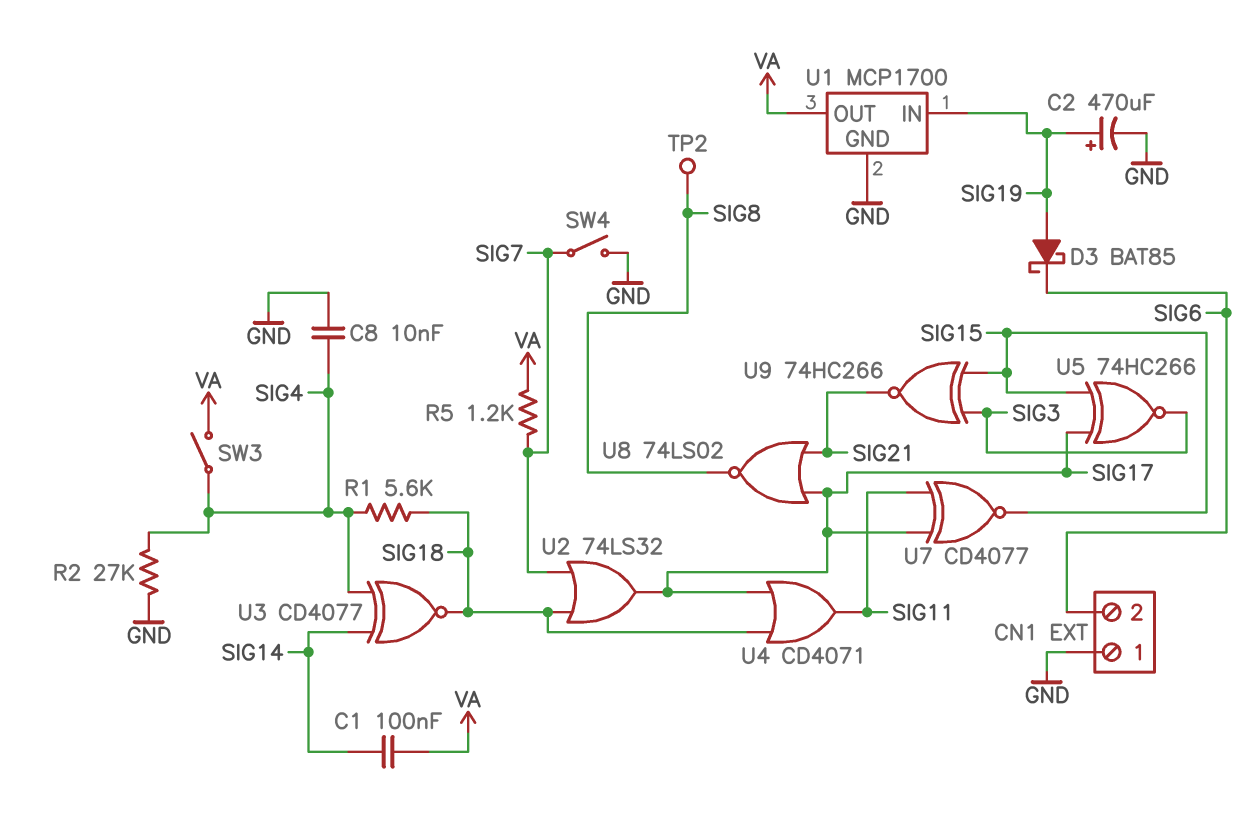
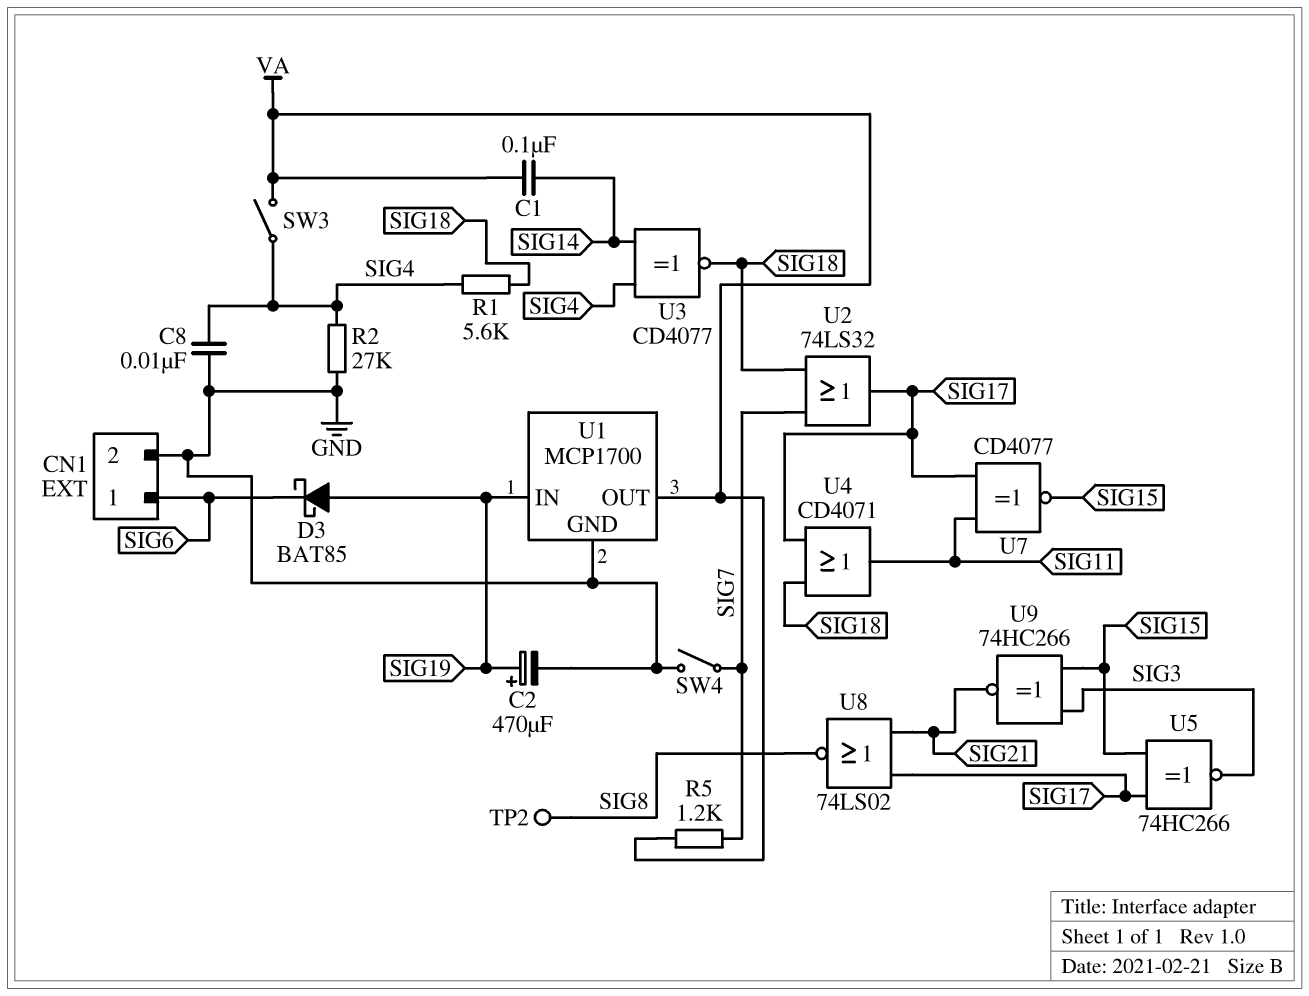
CN1 pin 1: GND -> SIG6
CN1 pin 2: SIG6 -> GND

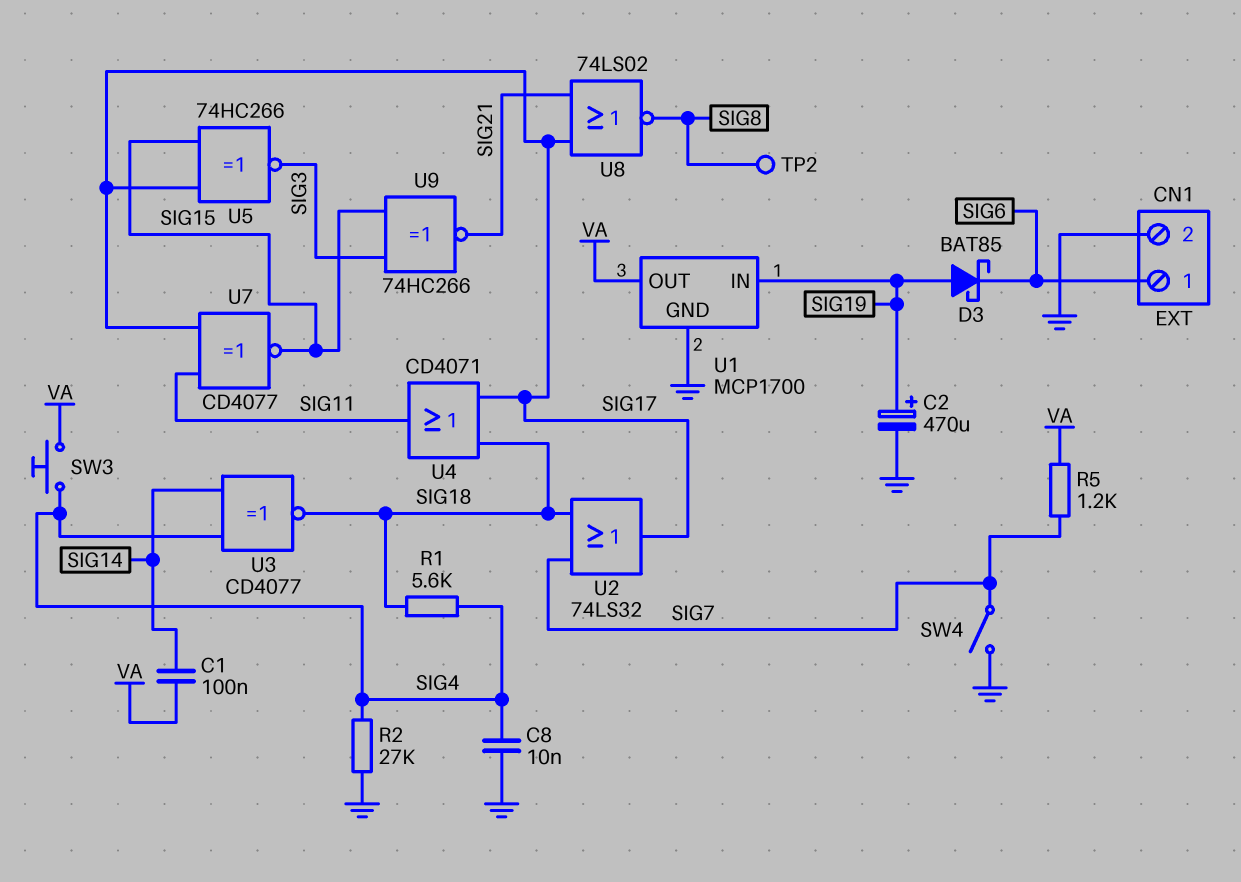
SW3: switch (SIG4, VA) -> button (SIG4, VA)

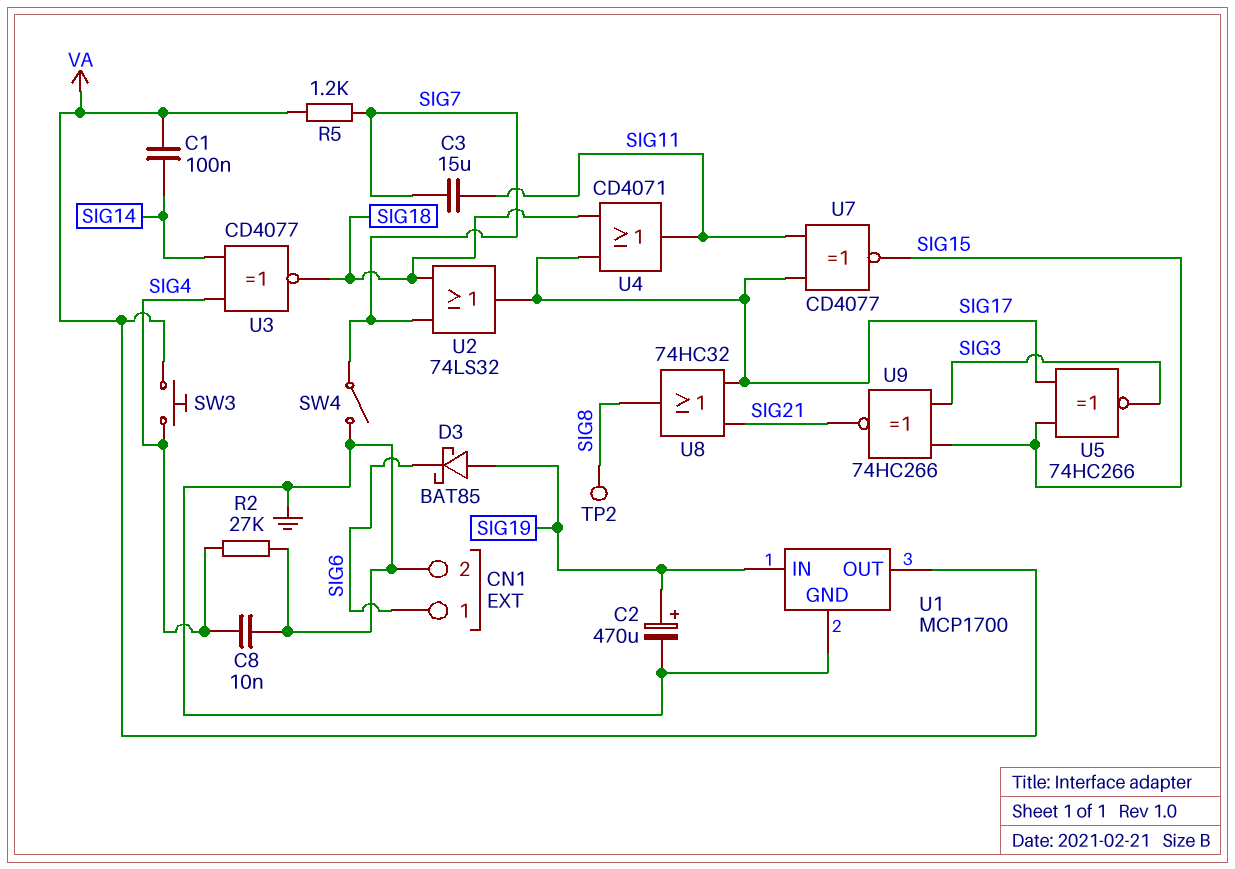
C3: none -> 15uF (SIG7, SIG11)
R1: 5.6k (SIG4, SIG18) -> none
U8: NOR 74LS02 (in SIG17, in SIG21, out SIG8) -> OR 74HC32 (in SIG17, in SIG21, out SIG8)

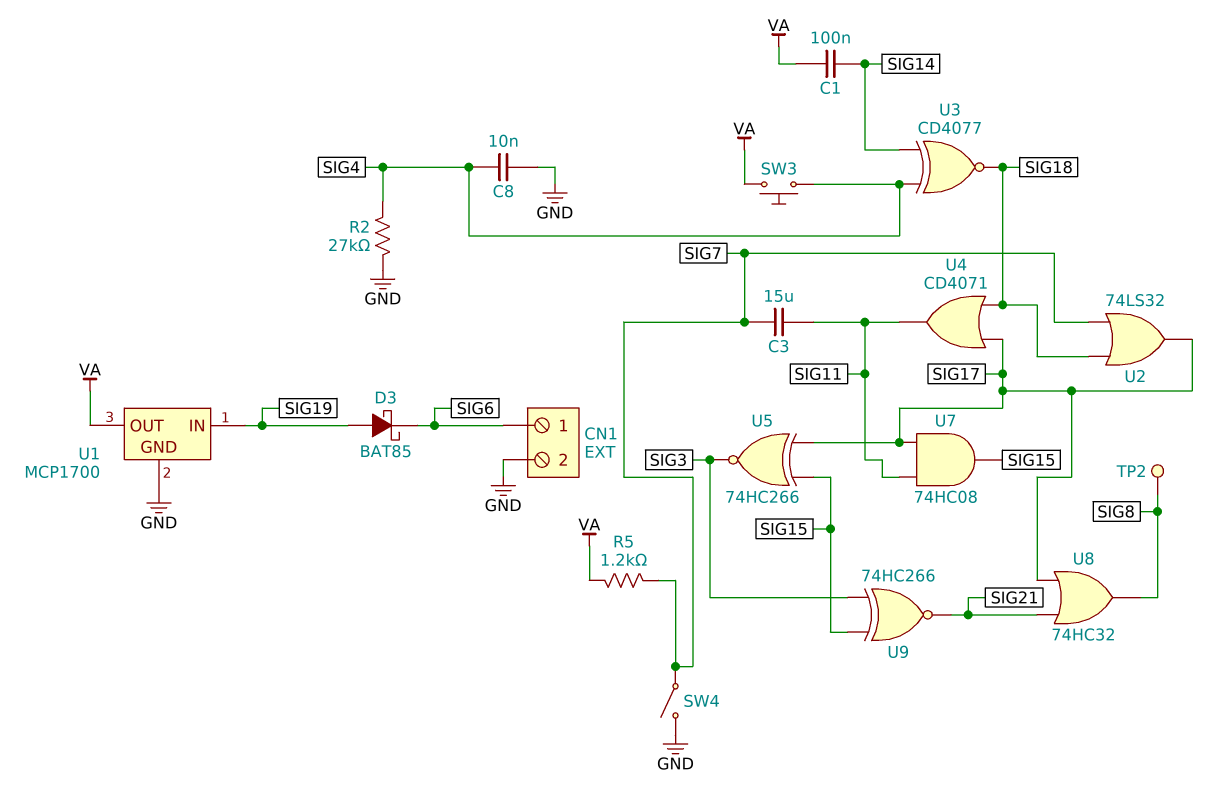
C2: 470uF (plus SIG19, minus GND) -> none
U7: XNOR CD4077 (in SIG11, in SIG17, out SIG15) -> AND 74HC08 (in SIG11, in SIG17, out SIG15)

